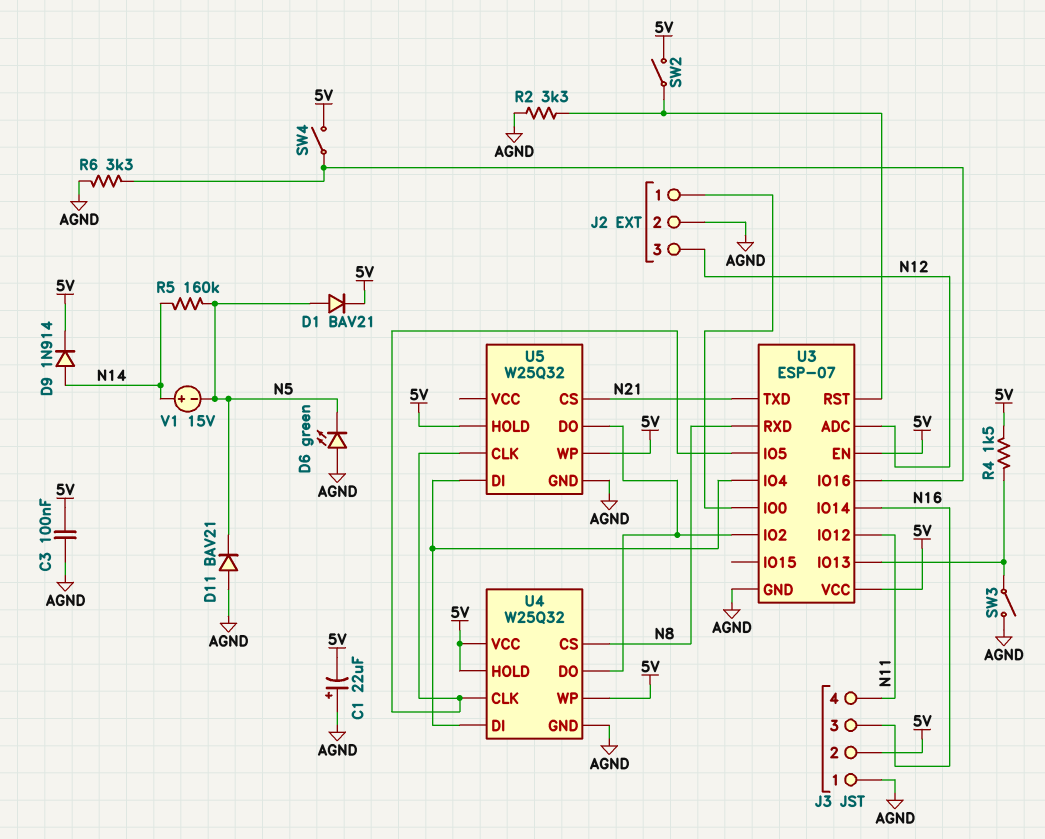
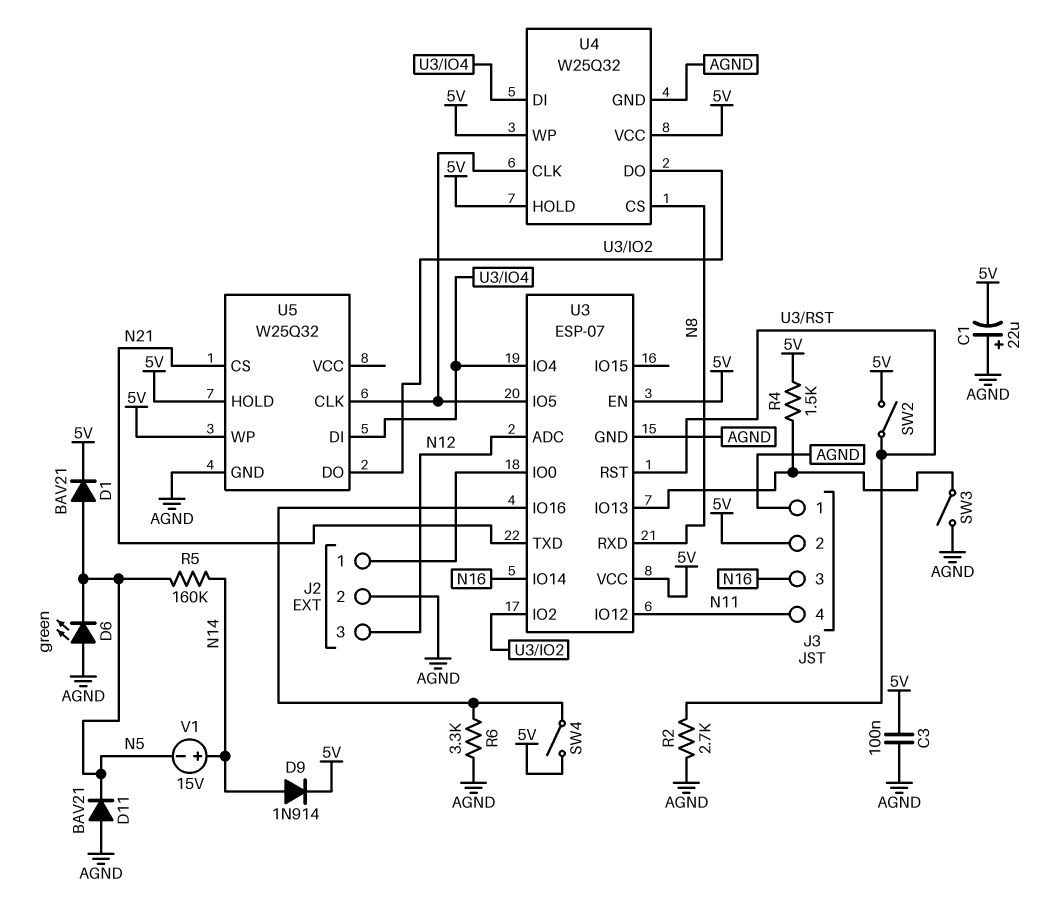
R2: 3.3k (AGND, U3/RST) -> 2.7k (AGND, U3/RST)

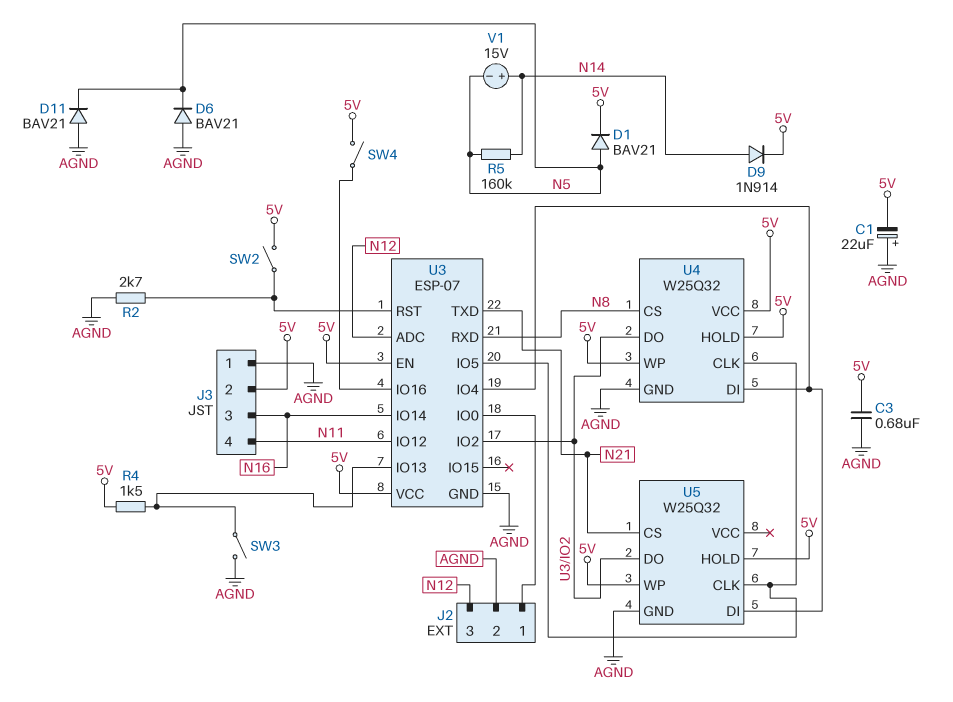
C3: 100nF (5V, AGND) -> 680nF (5V, AGND)
D6: LED green (A AGND, K N5) -> diode BAV21 (A AGND, K N5)
R6: 3.3k (AGND, U3/IO16) -> none

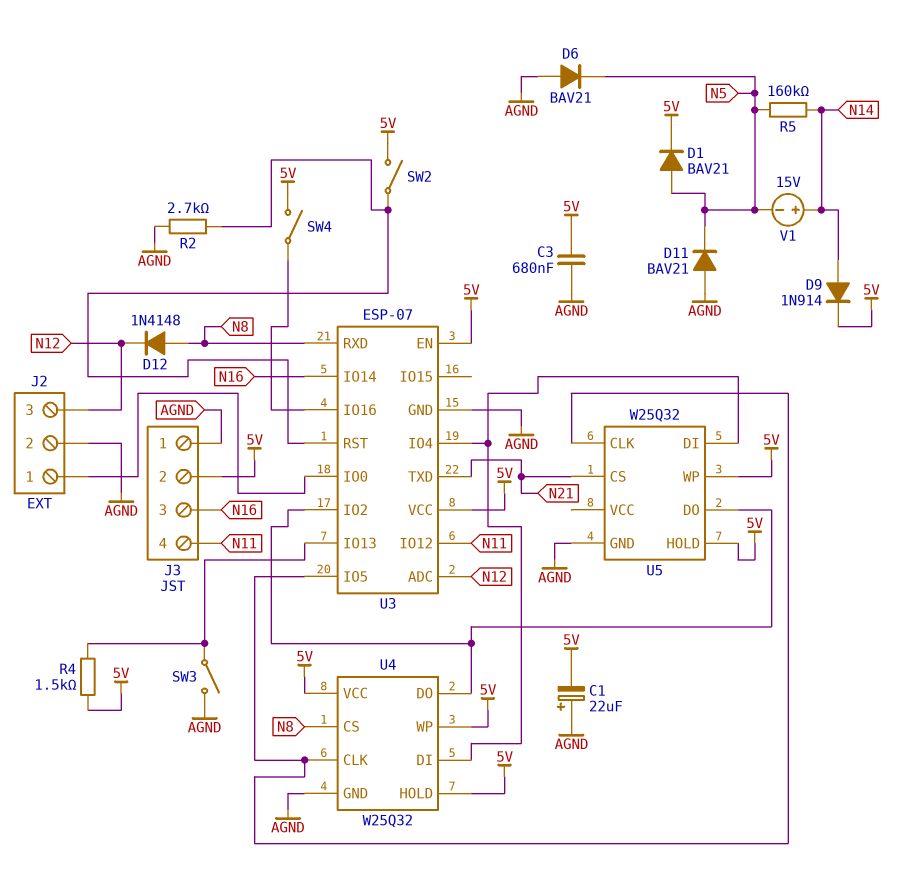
D12: none -> diode 1N4148 (A N8, K N12)

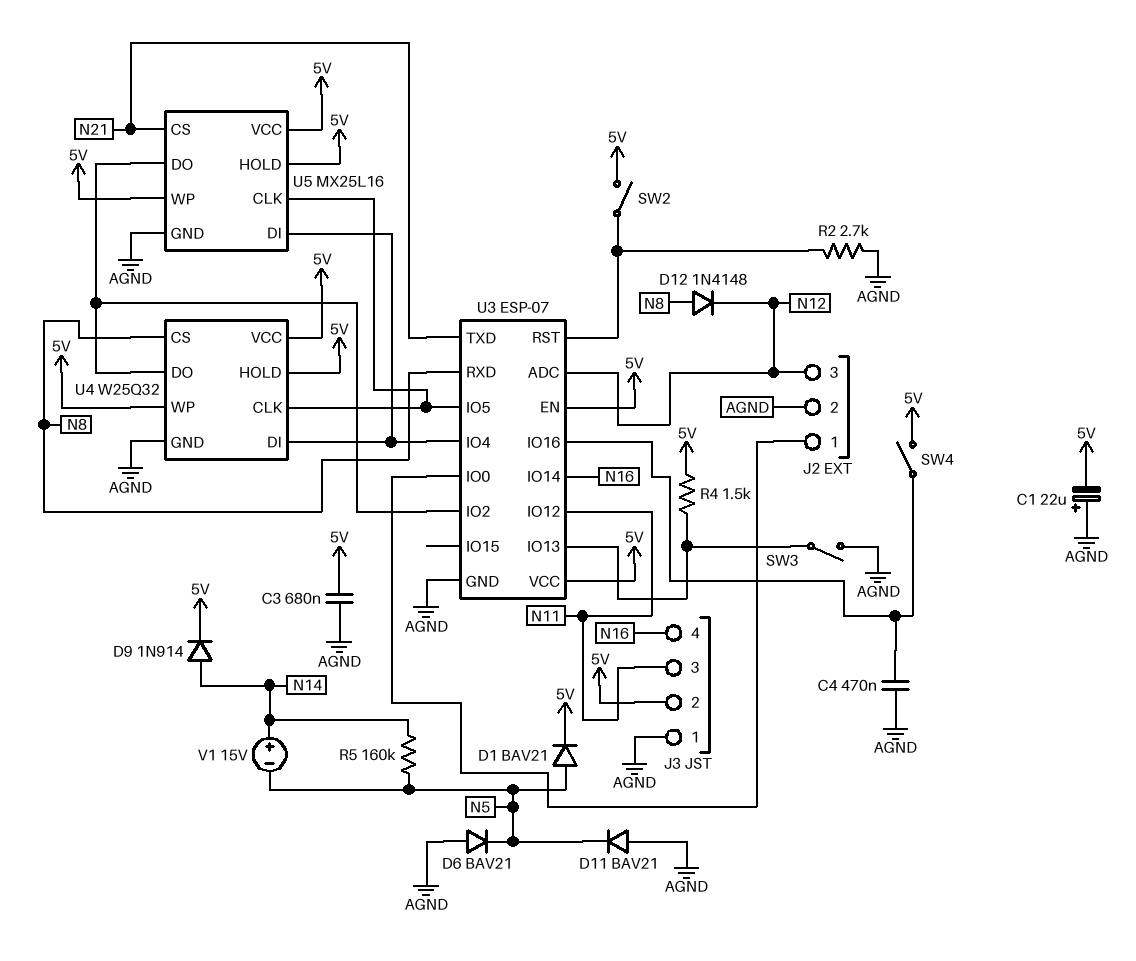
C4: none -> 470nF (AGND, U3/IO16)
J3 pin 3: N16 -> N11
J3 pin 4: N11 -> N16
U5: W25Q32 -> MX25L16
U5 pin VCC: none -> 5V

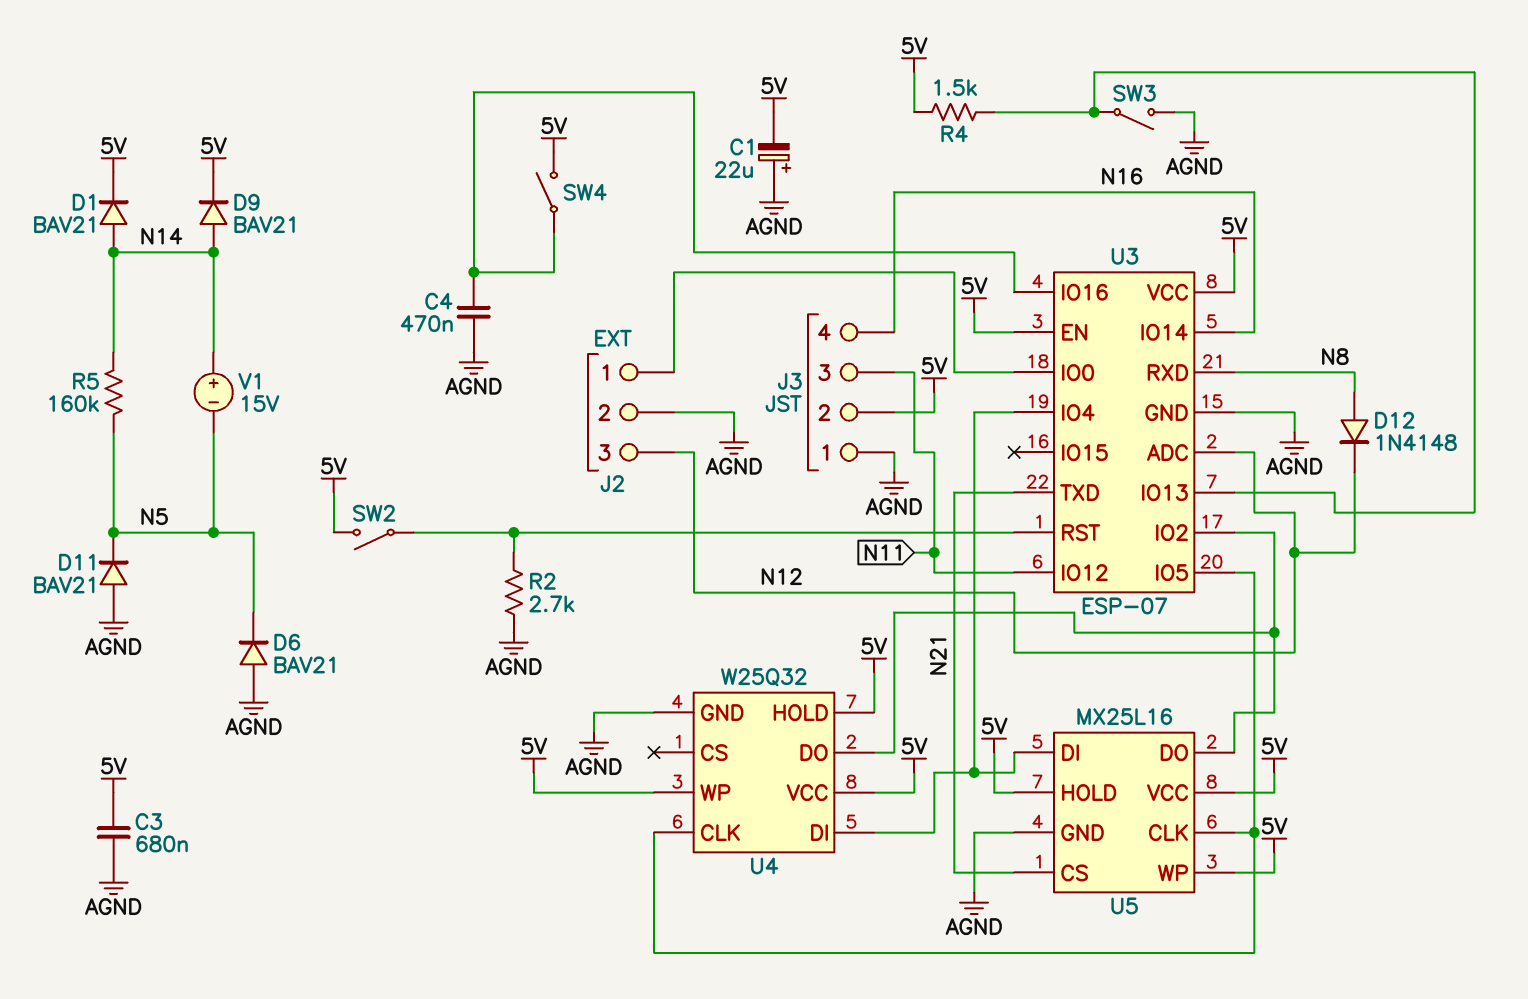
D1: diode BAV21 (A N5, K 5V) -> diode BAV21 (A N14, K 5V)
D9: diode 1N914 (A N14, K 5V) -> diode BAV21 (A N14, K 5V)
U4 pin CS: N8 -> none

